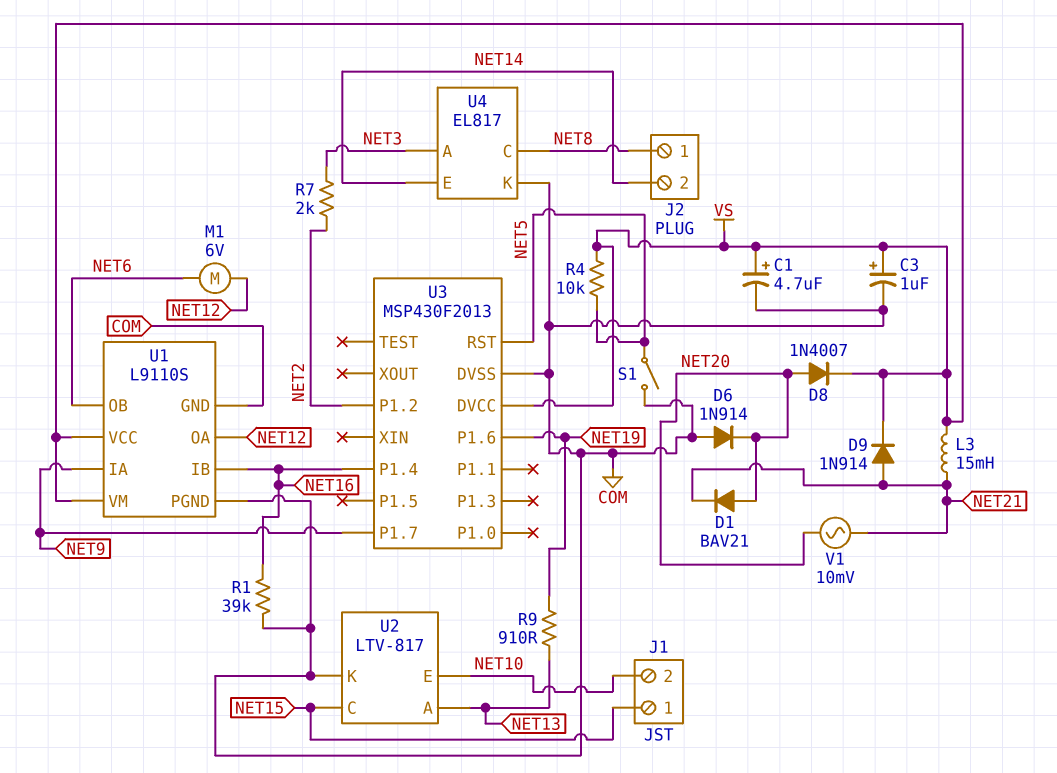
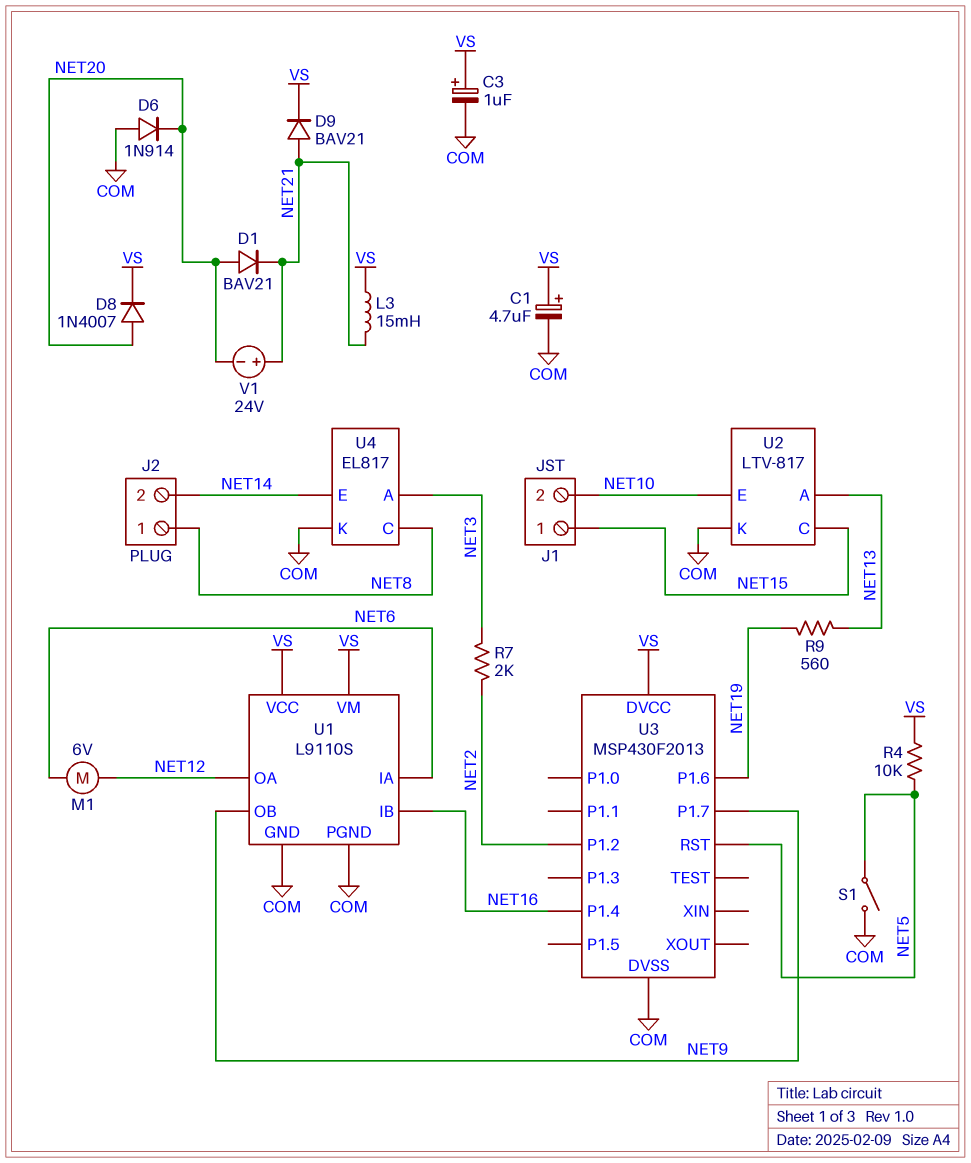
D9: diode 1N914 (A NET21, K VS) -> diode BAV21 (A NET21, K VS)
R1: 39k (COM, NET16) -> none
R9: 910 (NET13, NET19) -> 560 (NET13, NET19)
U1 pin IA: NET9 -> NET6
U1 pin OB: NET6 -> NET9
V1: AC 10mV (NET20, NET21) -> 24V (plus NET21, minus NET20)

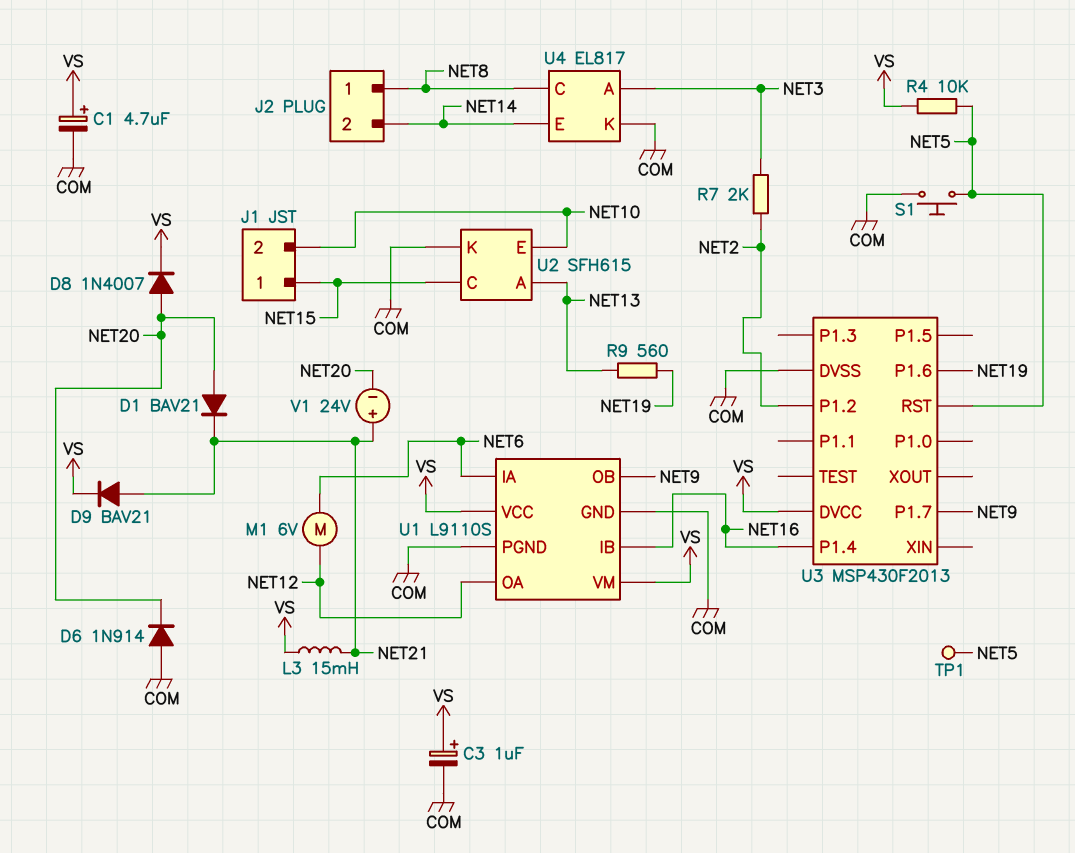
S1: switch (COM, NET5) -> button (COM, NET5)
TP1: none -> test point (NET5)
U2: LTV-817 -> SFH615

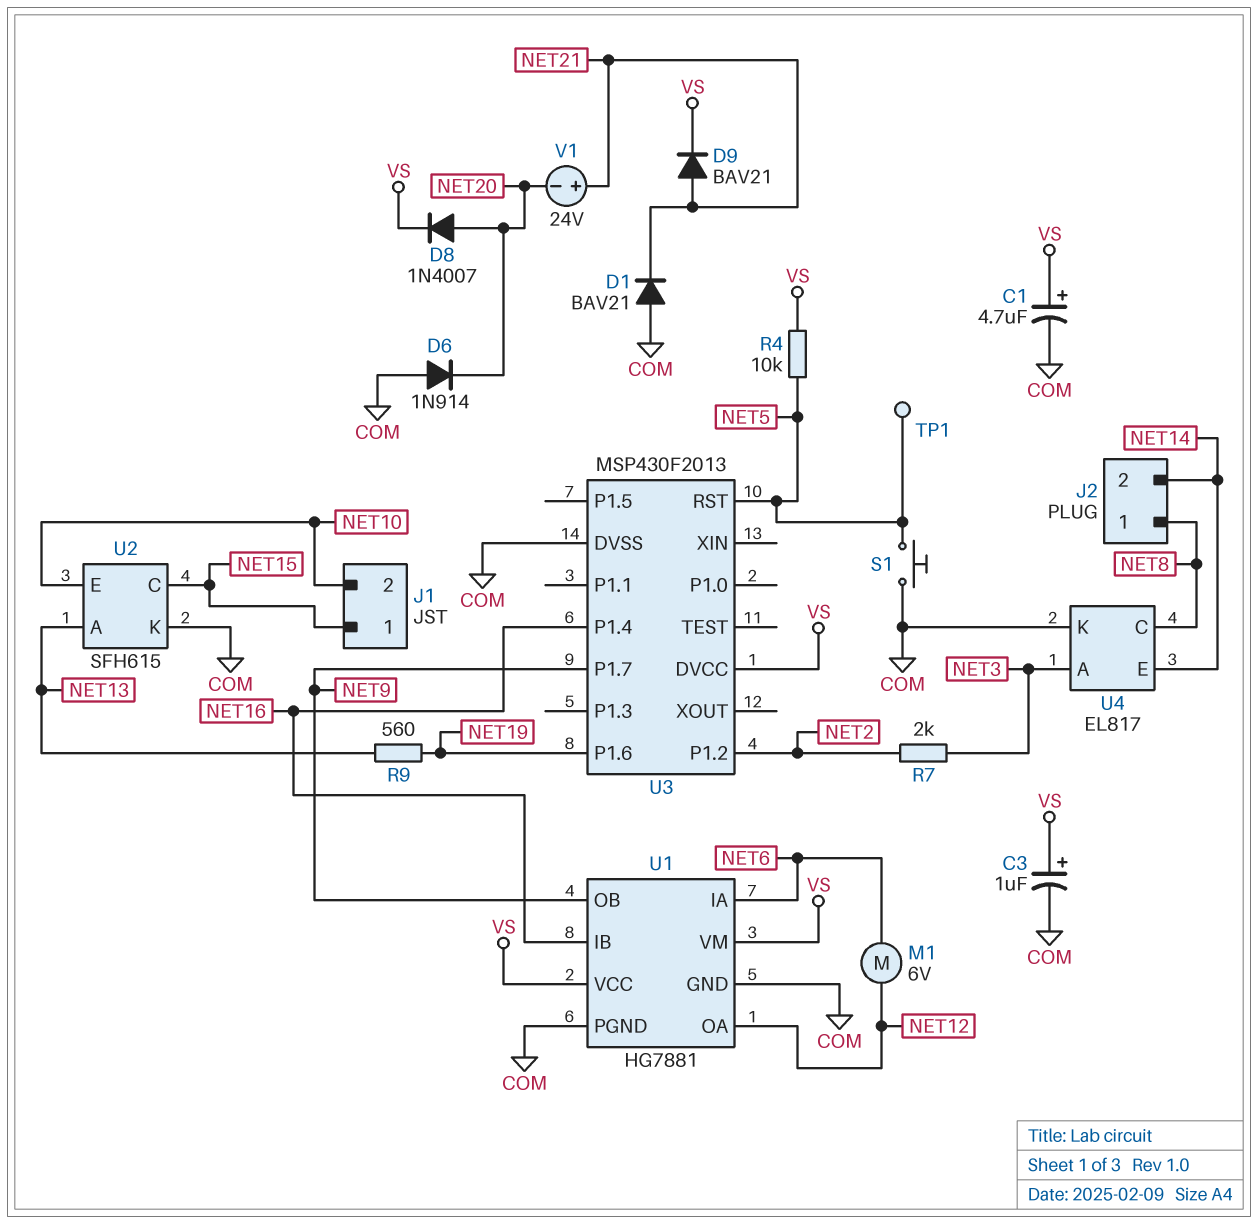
D1: diode BAV21 (A NET20, K NET21) -> diode BAV21 (A COM, K NET21)
L3: 15mH (NET21, VS) -> none
U1: L9110S -> HG7881

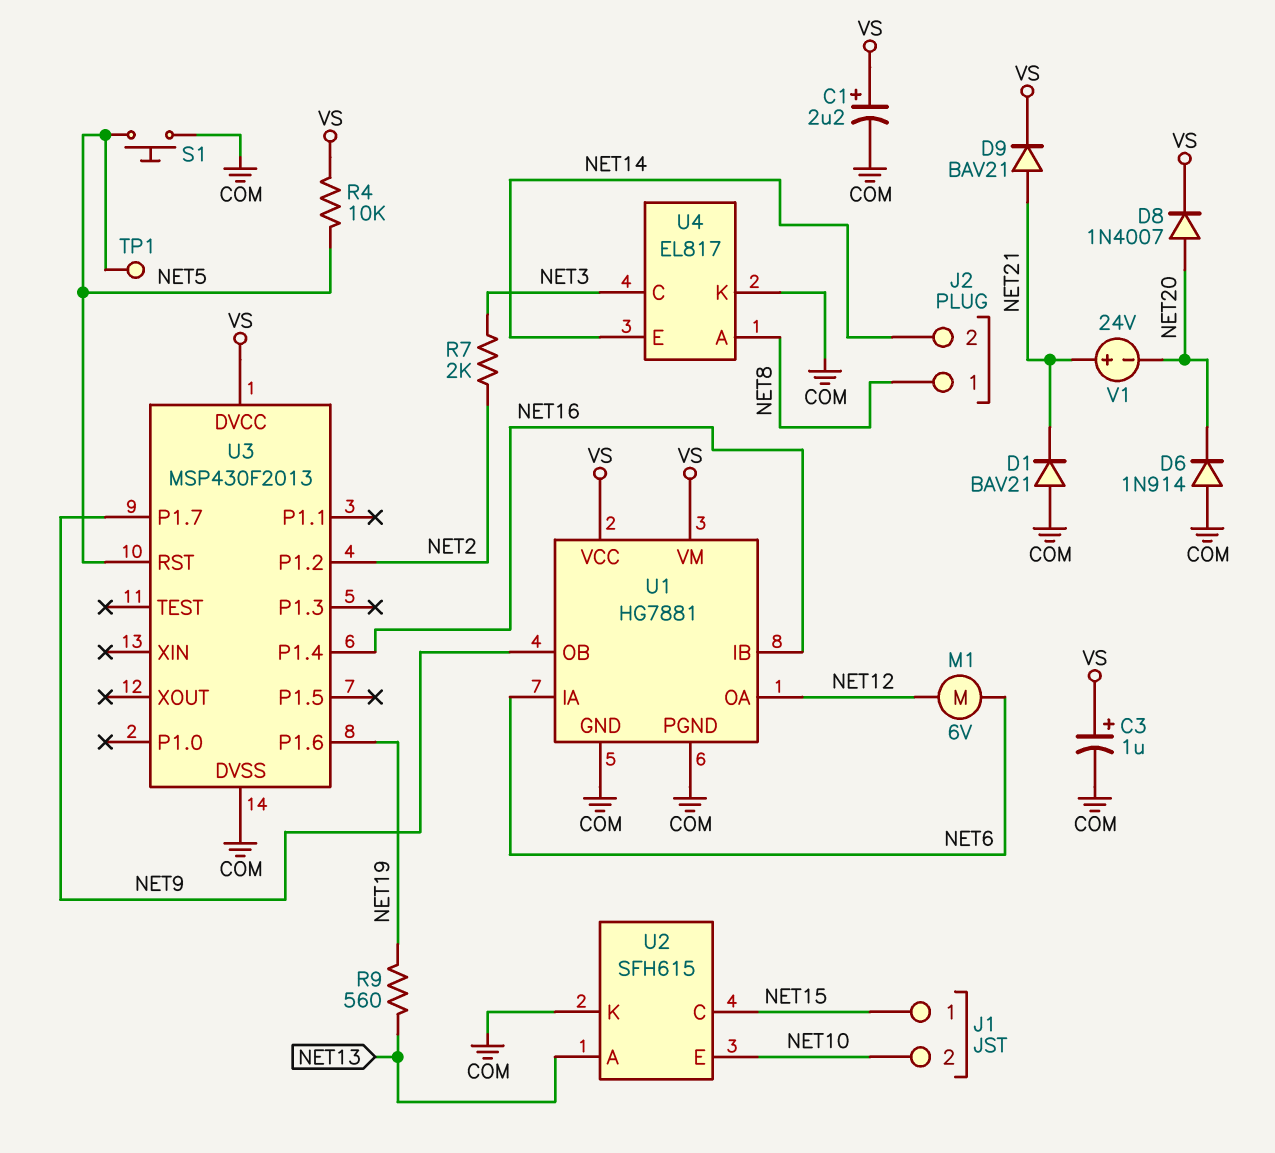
C1: 4.7uF (plus VS, minus COM) -> 2.2uF (plus VS, minus COM)
U4 pin A: NET3 -> NET8
U4 pin C: NET8 -> NET3

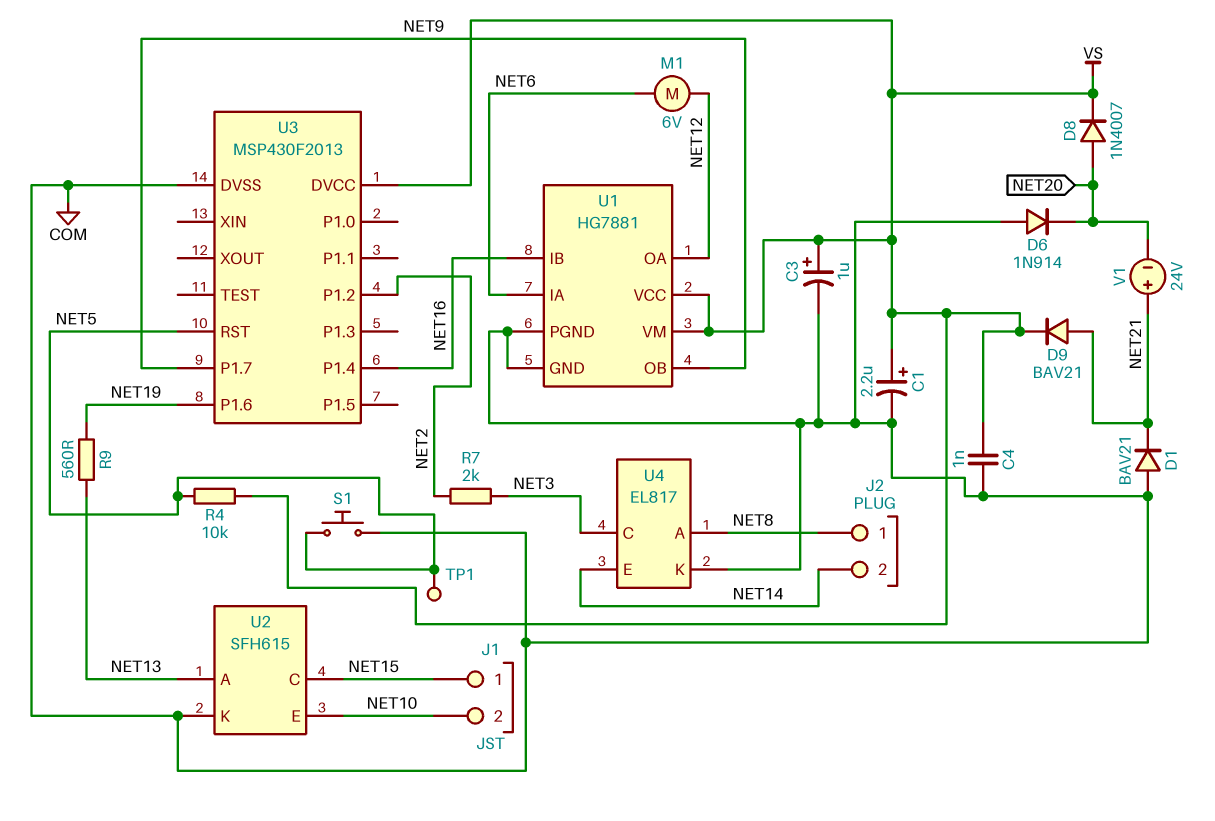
C4: none -> 1nF (COM, VS)

